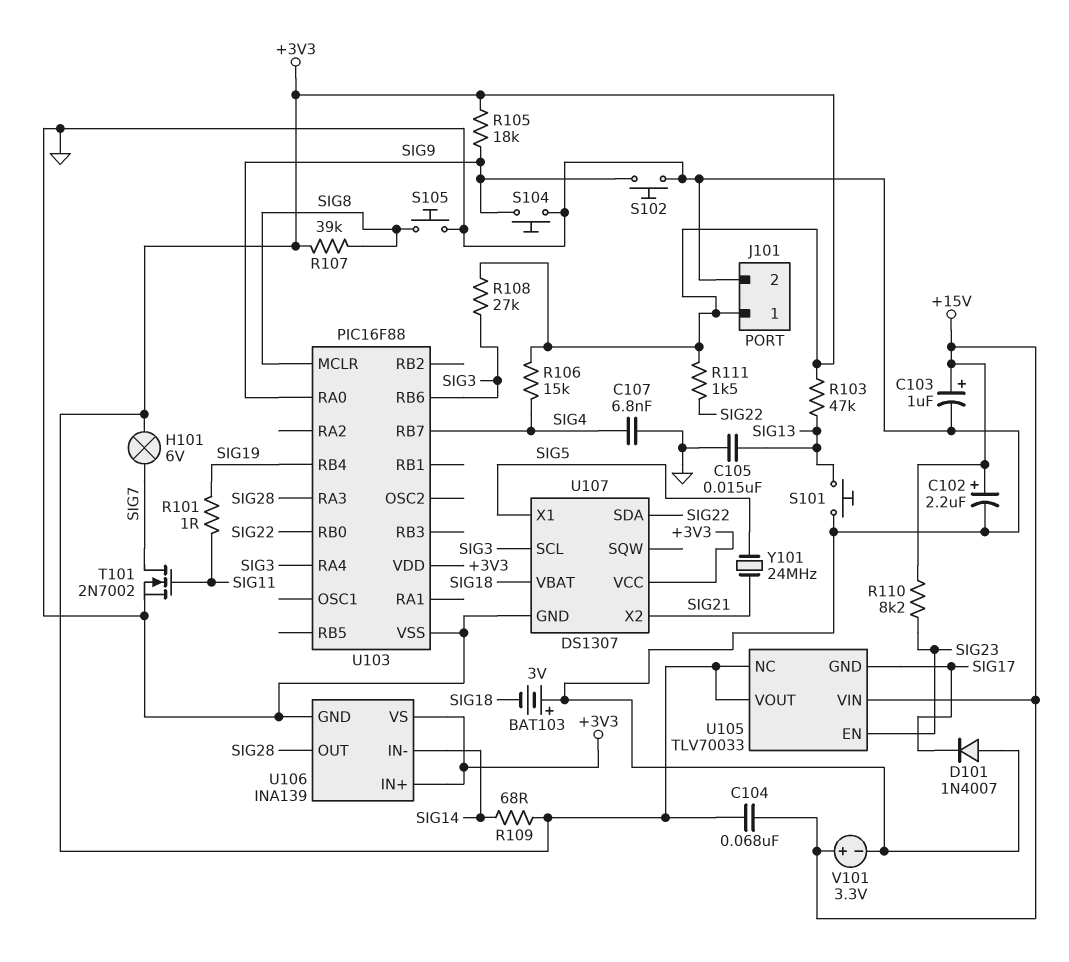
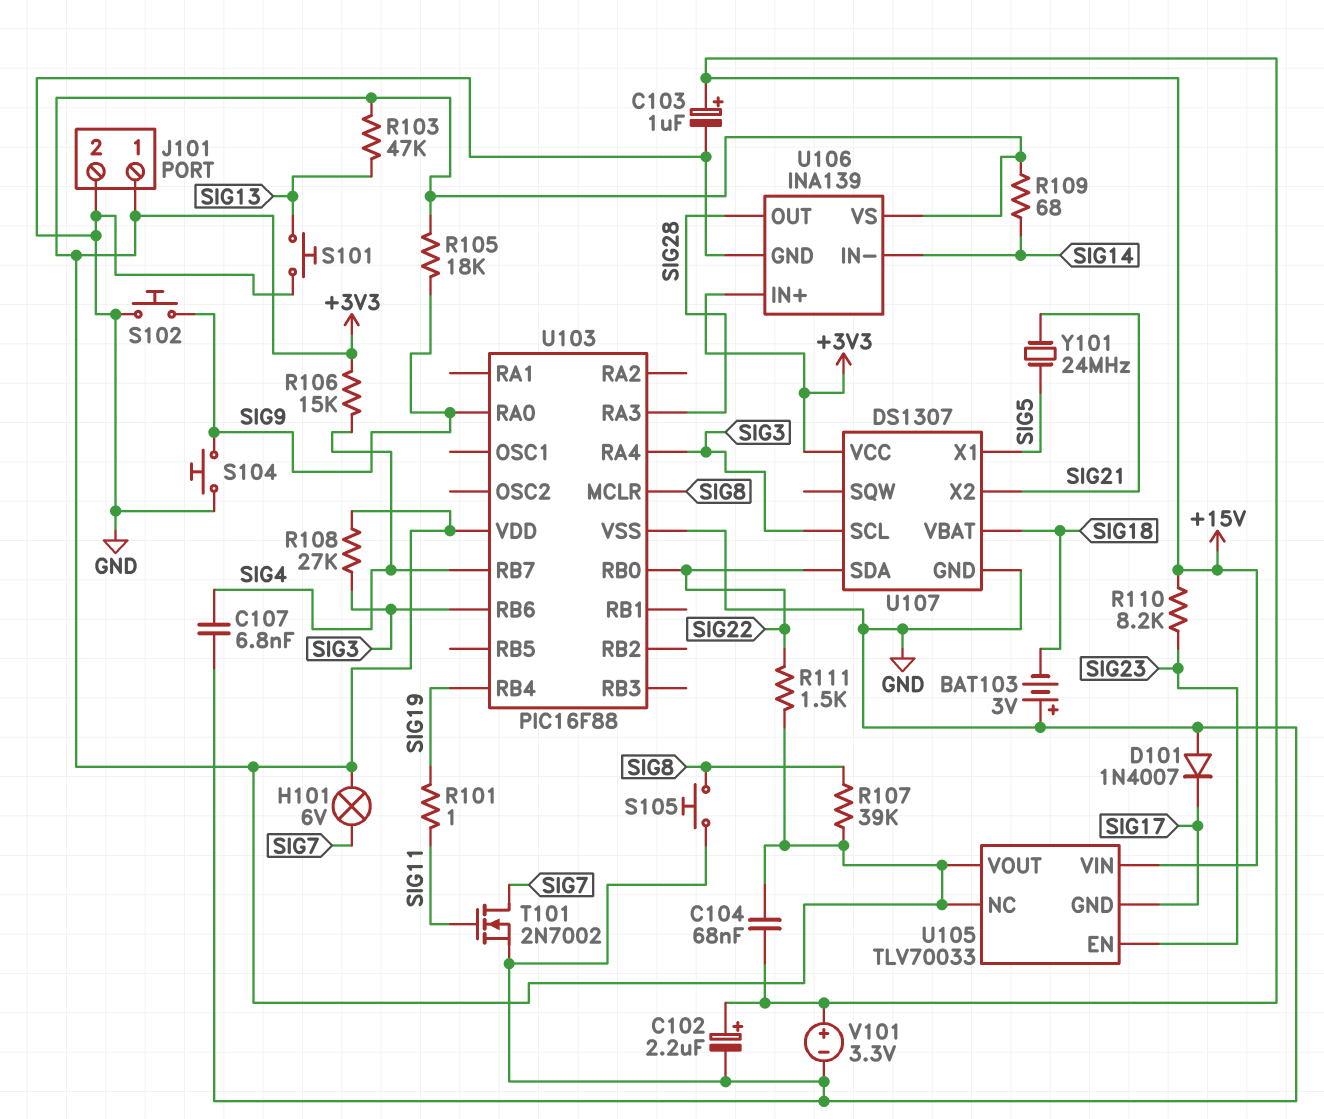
C105: 15nF (GND, SIG13) -> none

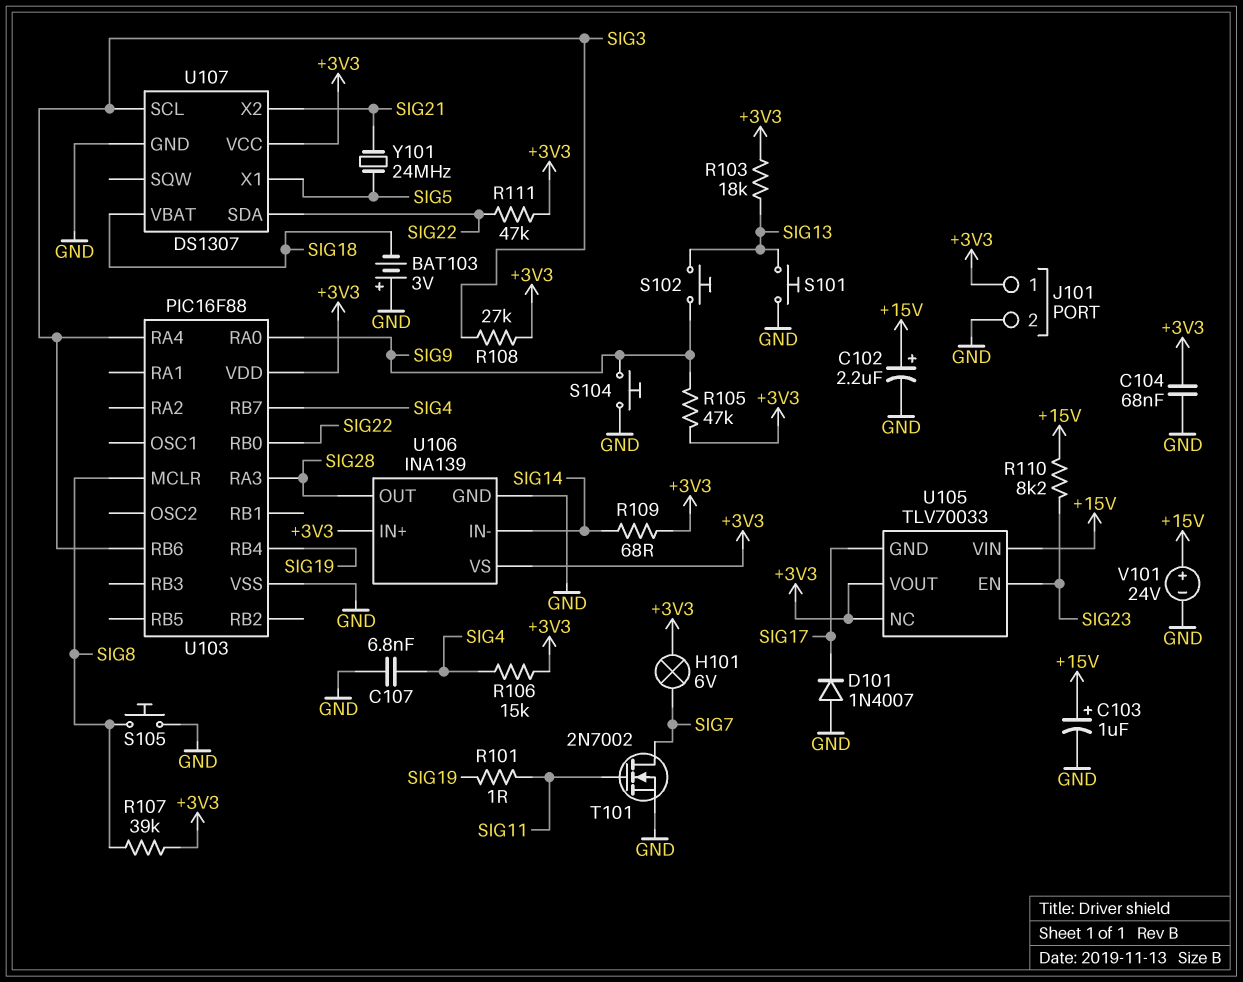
C104: 68nF (+3V3, +15V) -> 68nF (+3V3, GND)
R103: 47k (+3V3, SIG13) -> 18k (+3V3, SIG13)
R105: 18k (+3V3, SIG9) -> 47k (+3V3, SIG9)
R111: 1.5k (+3V3, SIG22) -> 47k (+3V3, SIG22)
S102: button (GND, SIG9) -> button (SIG9, SIG13)
V101: 3.3V (plus +15V, minus GND) -> 24V (plus +15V, minus GND)

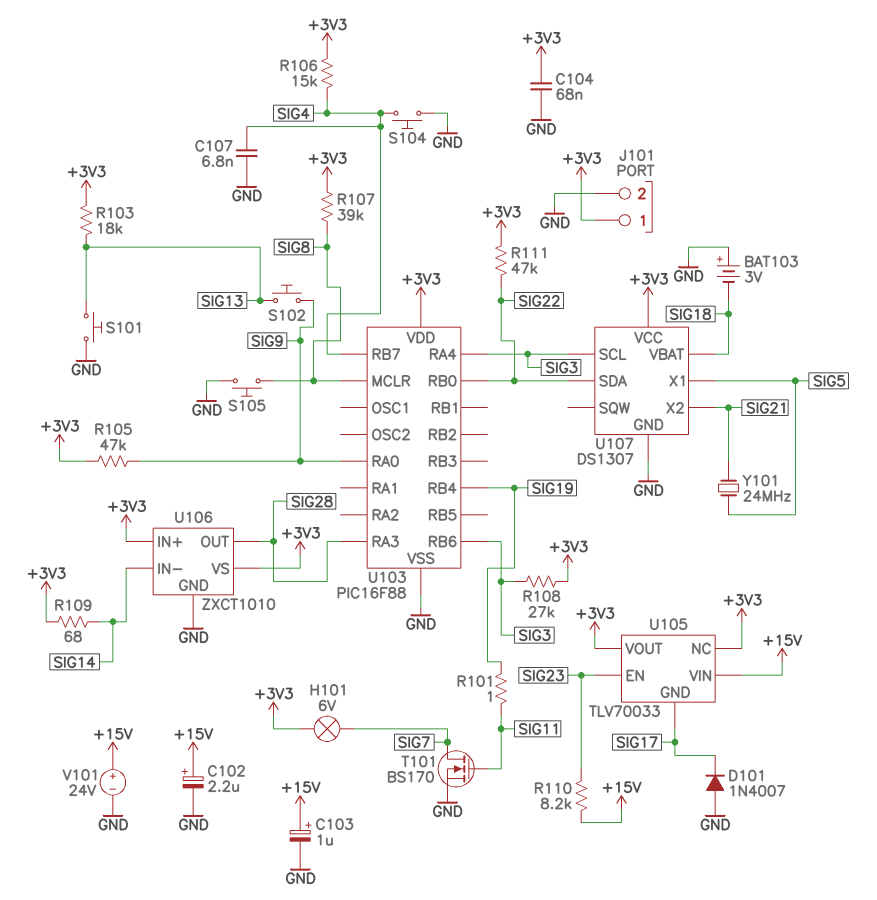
S104: button (GND, SIG9) -> button (GND, SIG4)
T101: NMOS 2N7002 (G SIG11, D SIG7, S GND) -> NMOS BS170 (G SIG11, D SIG7, S GND)
U106: INA139 -> ZXCT1010

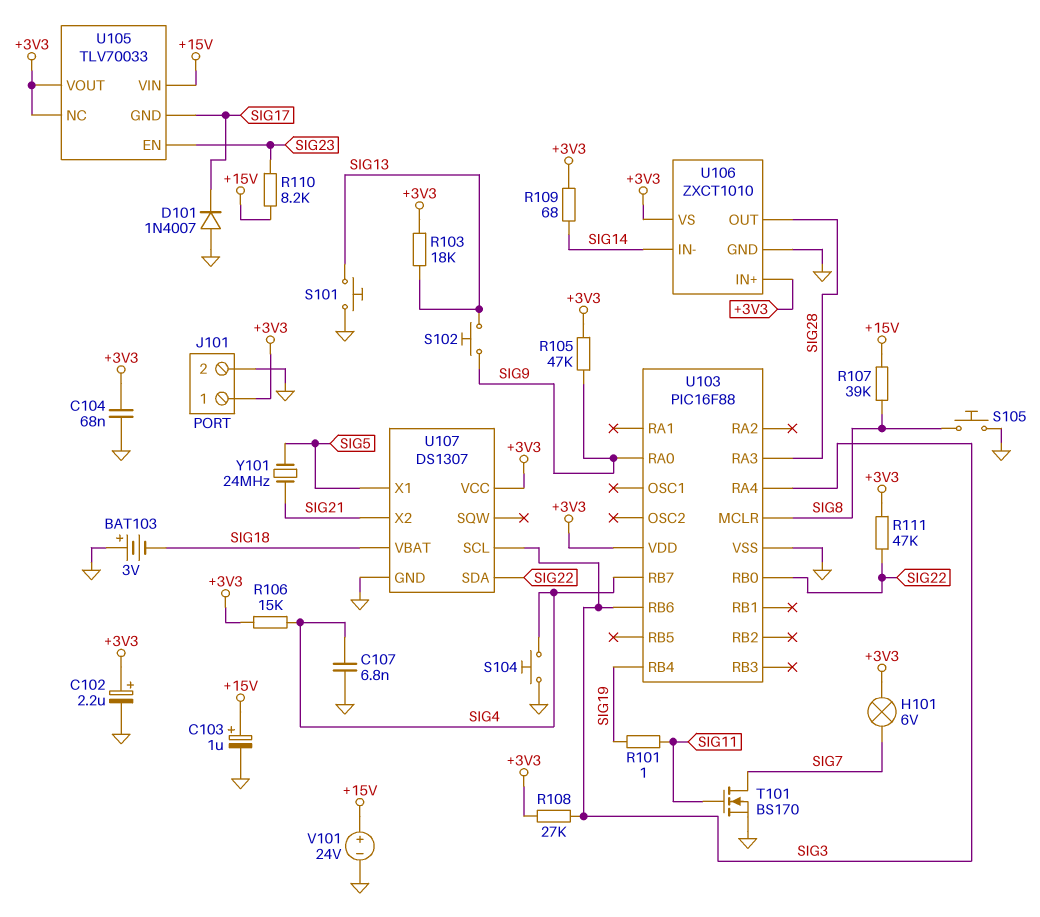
C102: 2.2uF (plus +15V, minus GND) -> 2.2uF (plus +3V3, minus GND)
R107: 39k (+3V3, SIG8) -> 39k (+15V, SIG8)

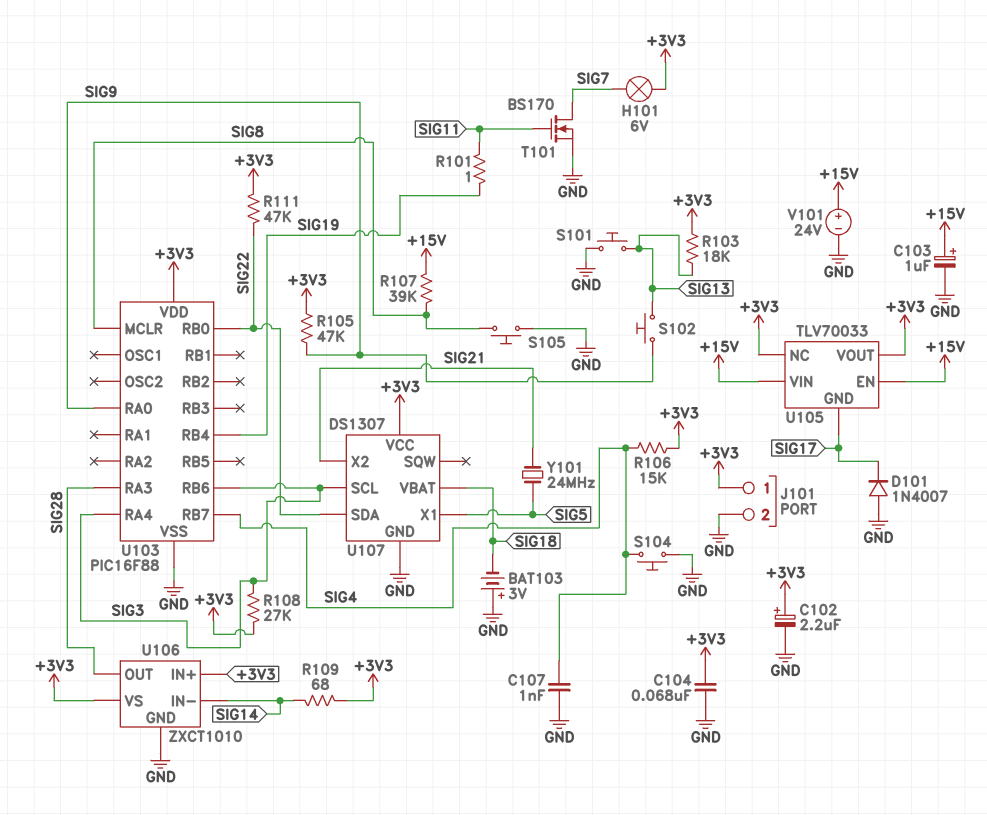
C107: 6.8nF (GND, SIG4) -> 1nF (GND, SIG4)
R110: 8.2k (+15V, SIG23) -> none
U105 pin EN: SIG23 -> +15V

